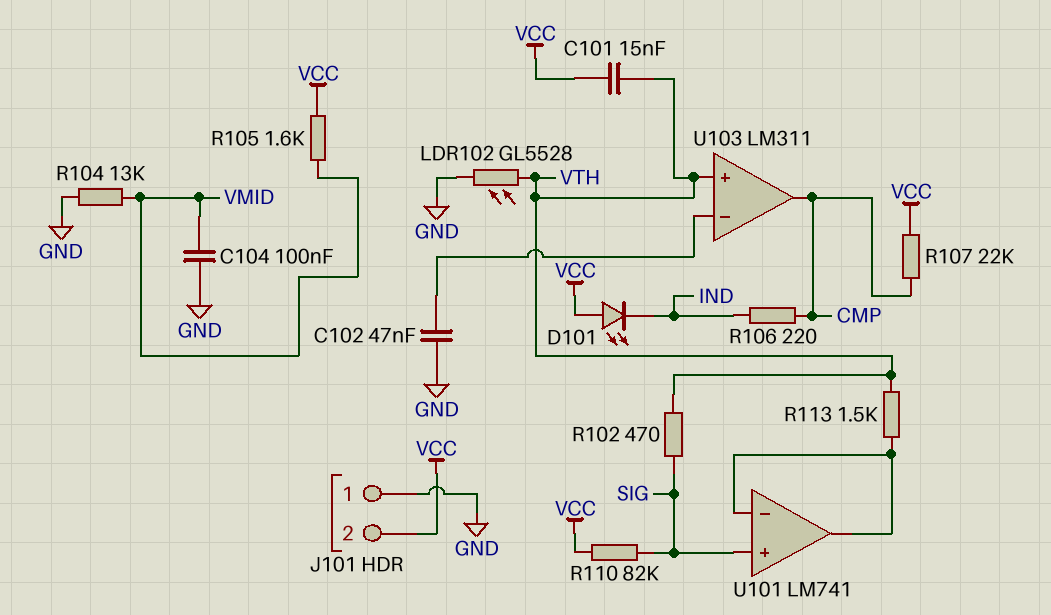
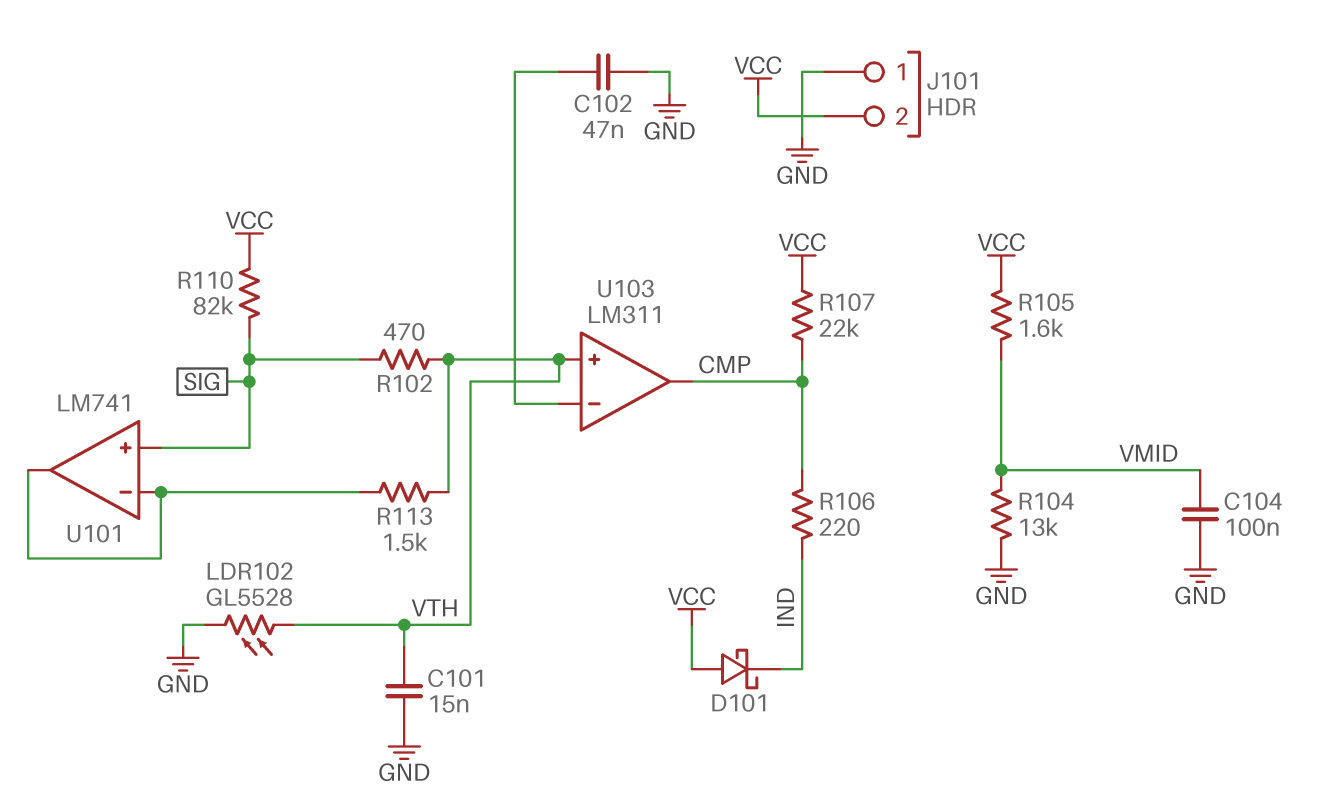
C101: 15nF (VCC, VTH) -> 15nF (GND, VTH)
D101: LED (A VCC, K IND) -> schottky (A VCC, K IND)

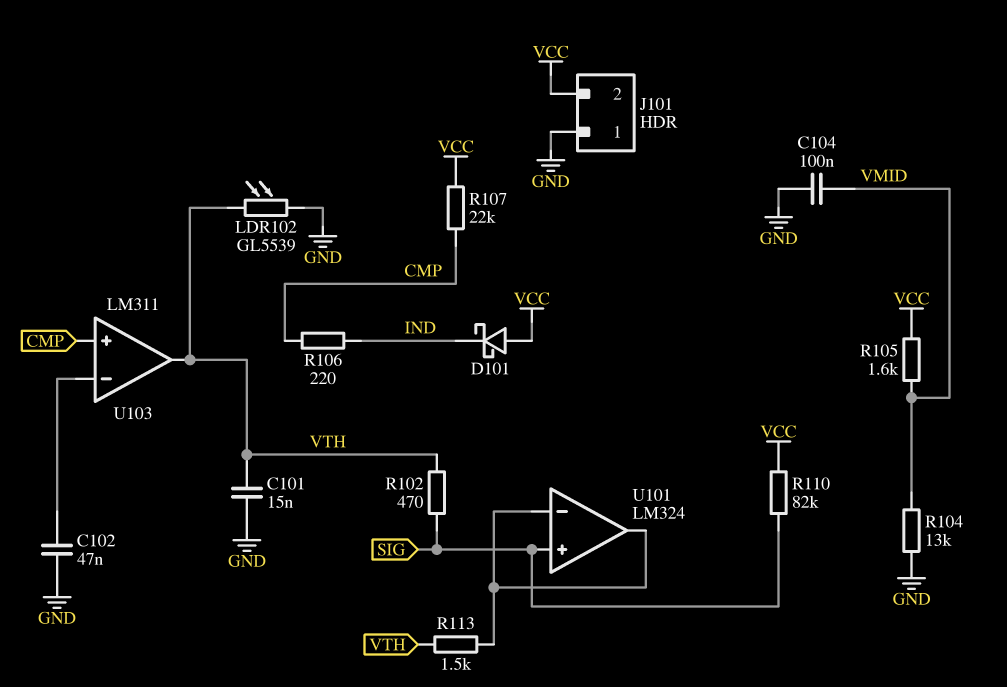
LDR102: GL5528 (GND, VTH) -> GL5539 (GND, VTH)
U101: LM741 -> LM324
U103 pin in+: VTH -> CMP
U103 pin out: CMP -> VTH

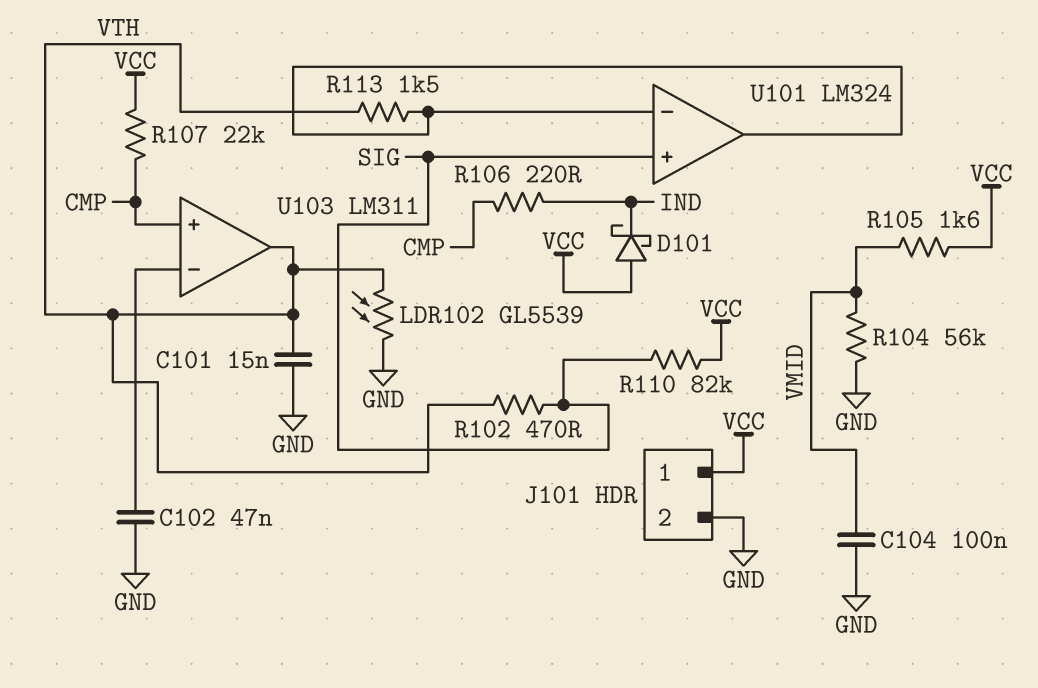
J101 pin 1: GND -> VCC
J101 pin 2: VCC -> GND
R104: 13k (GND, VMID) -> 56k (GND, VMID)

